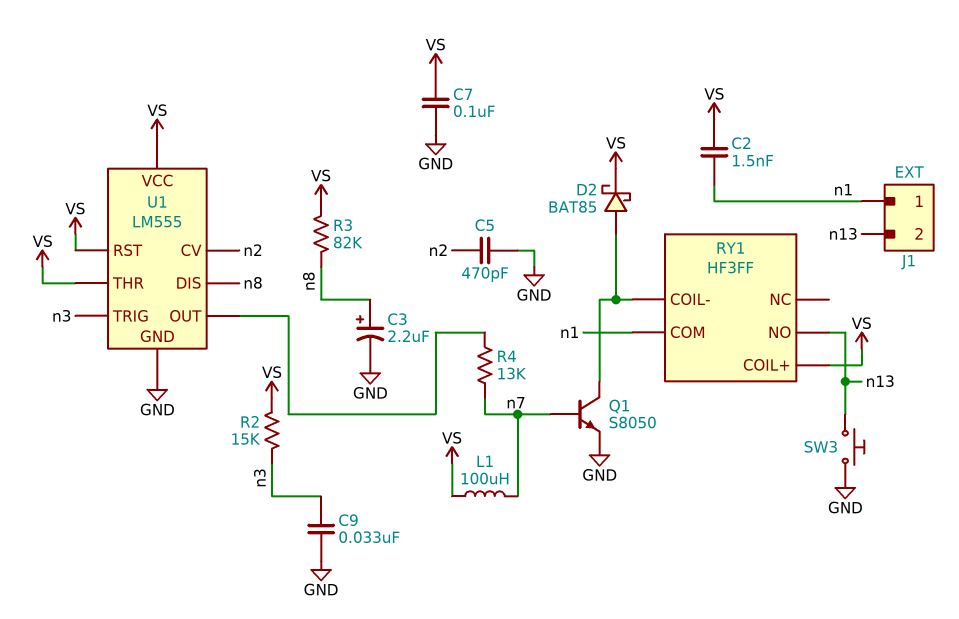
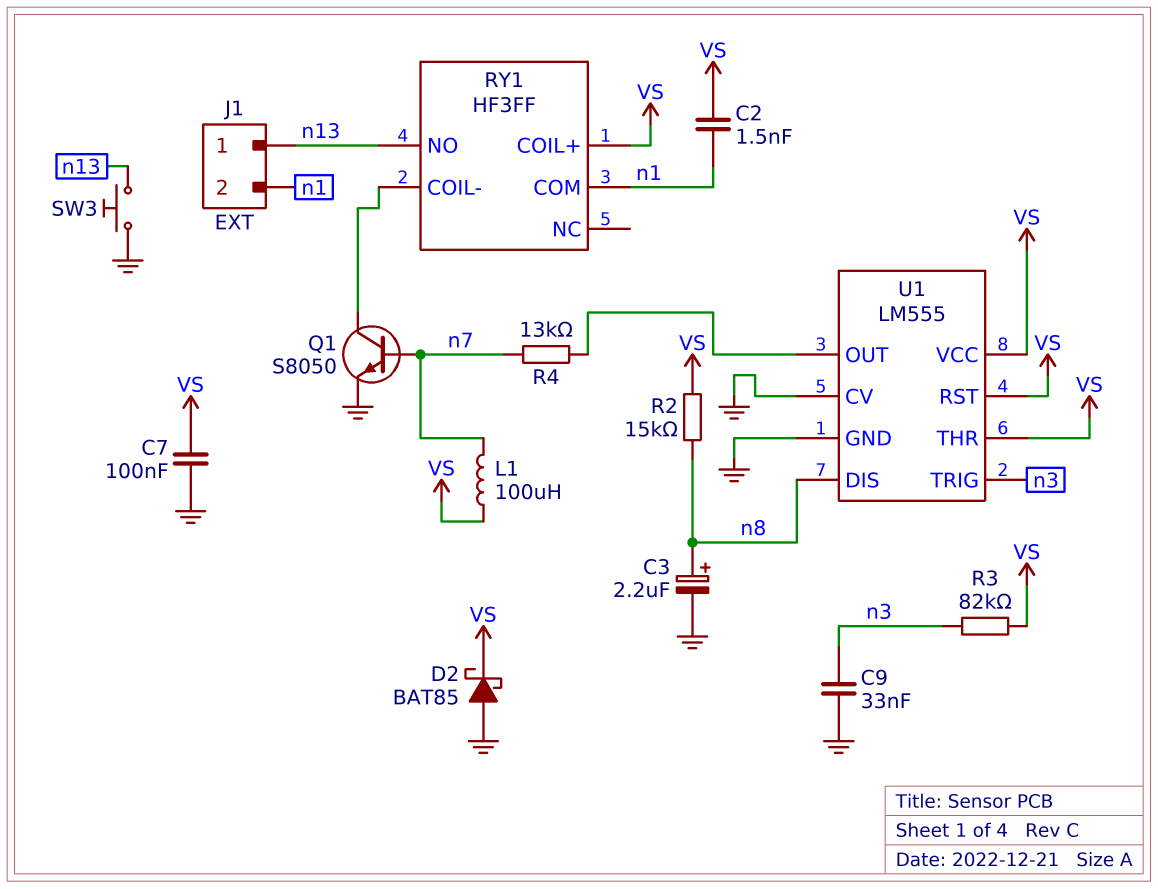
C5: 470pF (GND, n2) -> none
D2: schottky BAT85 (A RY1/COIL-, K VS) -> schottky BAT85 (A GND, K VS)
J1 pin 1: n1 -> n13
J1 pin 2: n13 -> n1
R2: 15k (VS, n3) -> 15k (VS, n8)
R3: 82k (VS, n8) -> 82k (VS, n3)
U1 pin CV: n2 -> GND

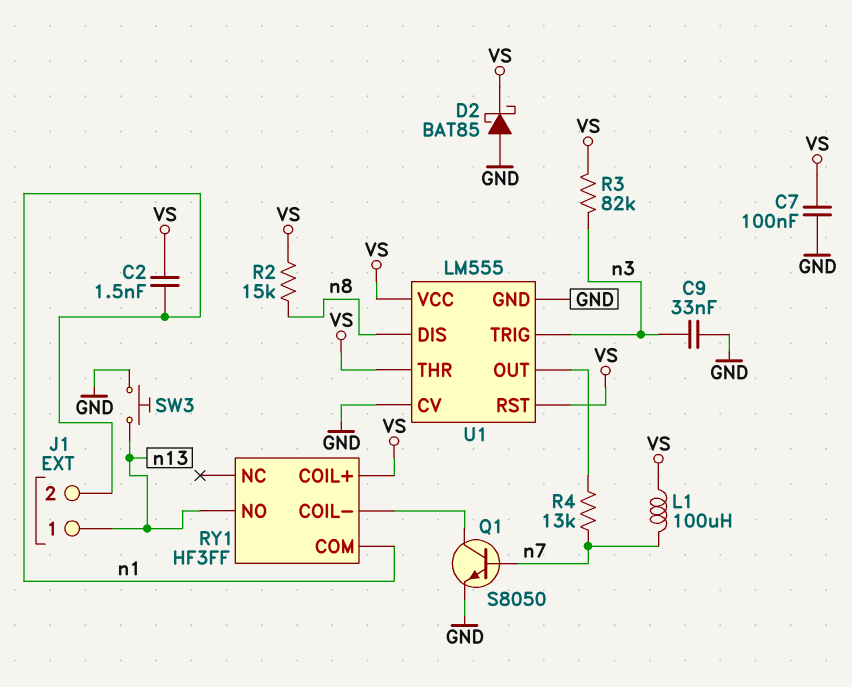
C3: 2.2uF (plus n8, minus GND) -> none

